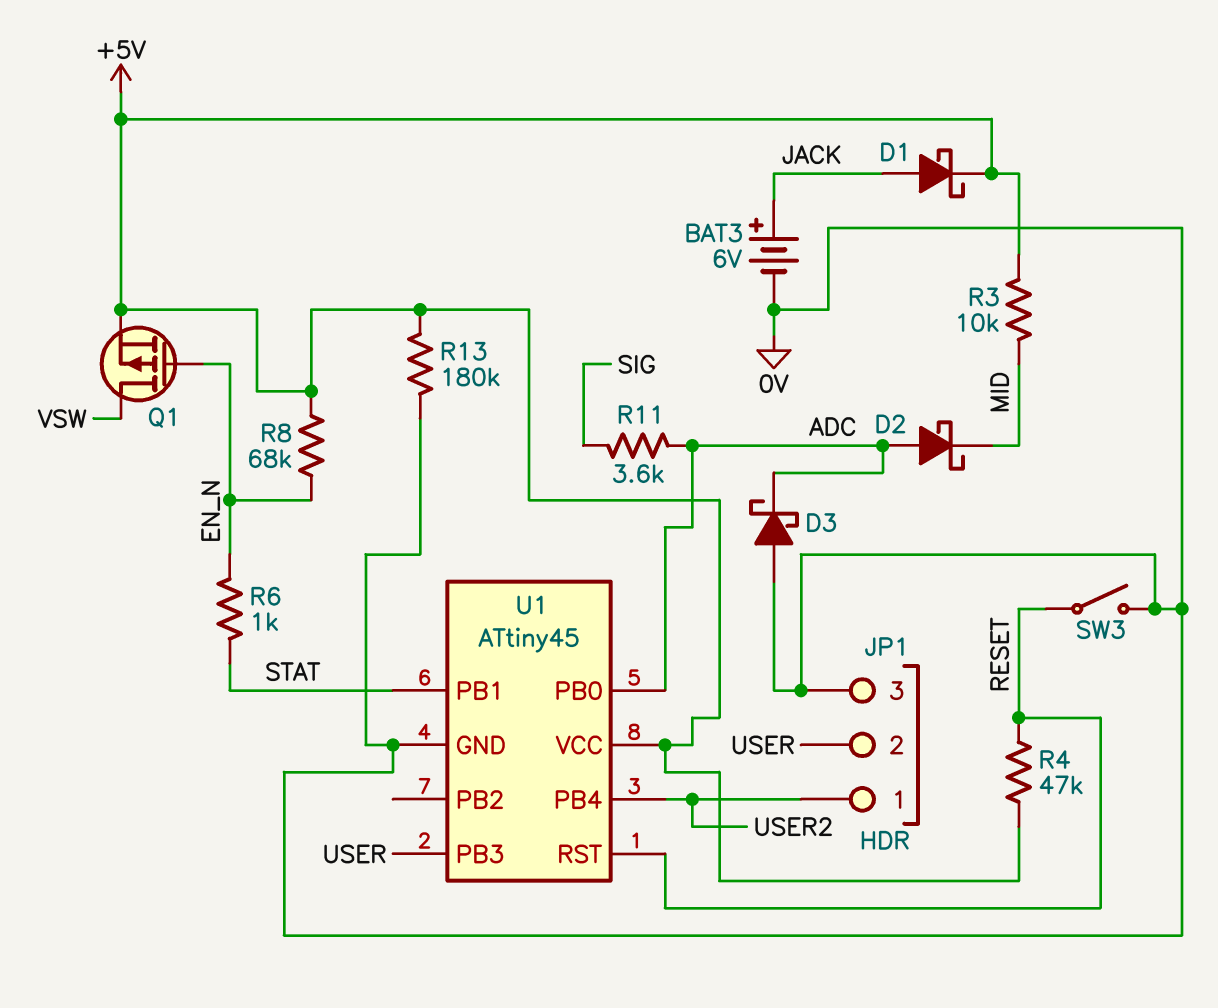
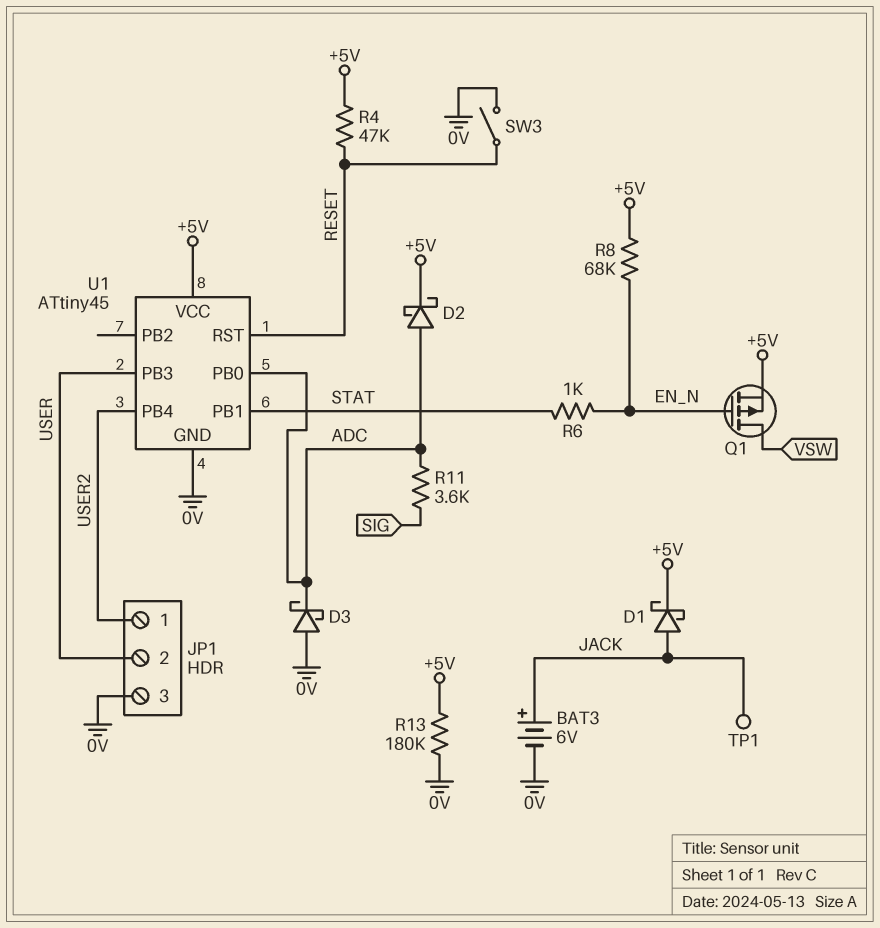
D2: schottky (A ADC, K MID) -> schottky (A ADC, K +5V)
R3: 10k (+5V, MID) -> none
TP1: none -> test point (JACK)

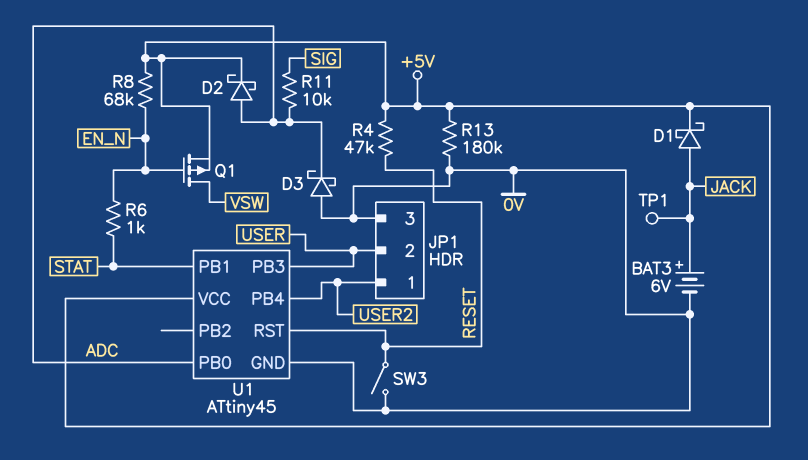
R11: 3.6k (ADC, SIG) -> 10k (ADC, SIG)

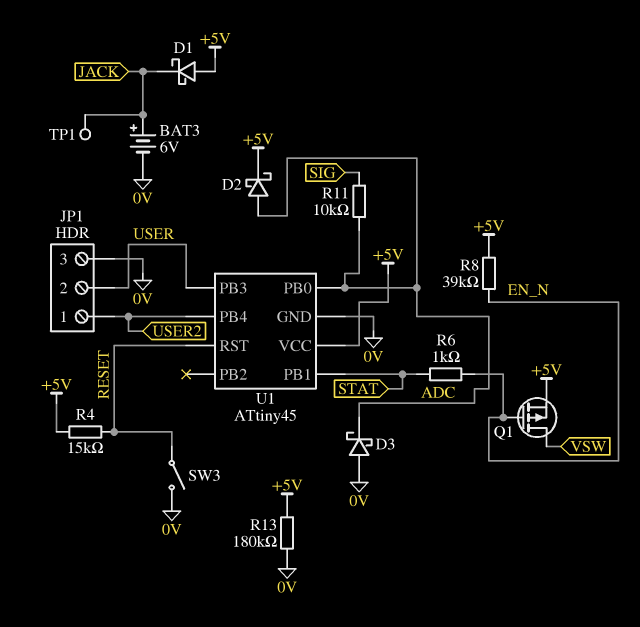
D1: schottky (A JACK, K +5V) -> schottky (A +5V, K JACK)
R4: 47k (+5V, RESET) -> 15k (+5V, RESET)
R8: 68k (+5V, EN_N) -> 39k (+5V, EN_N)

